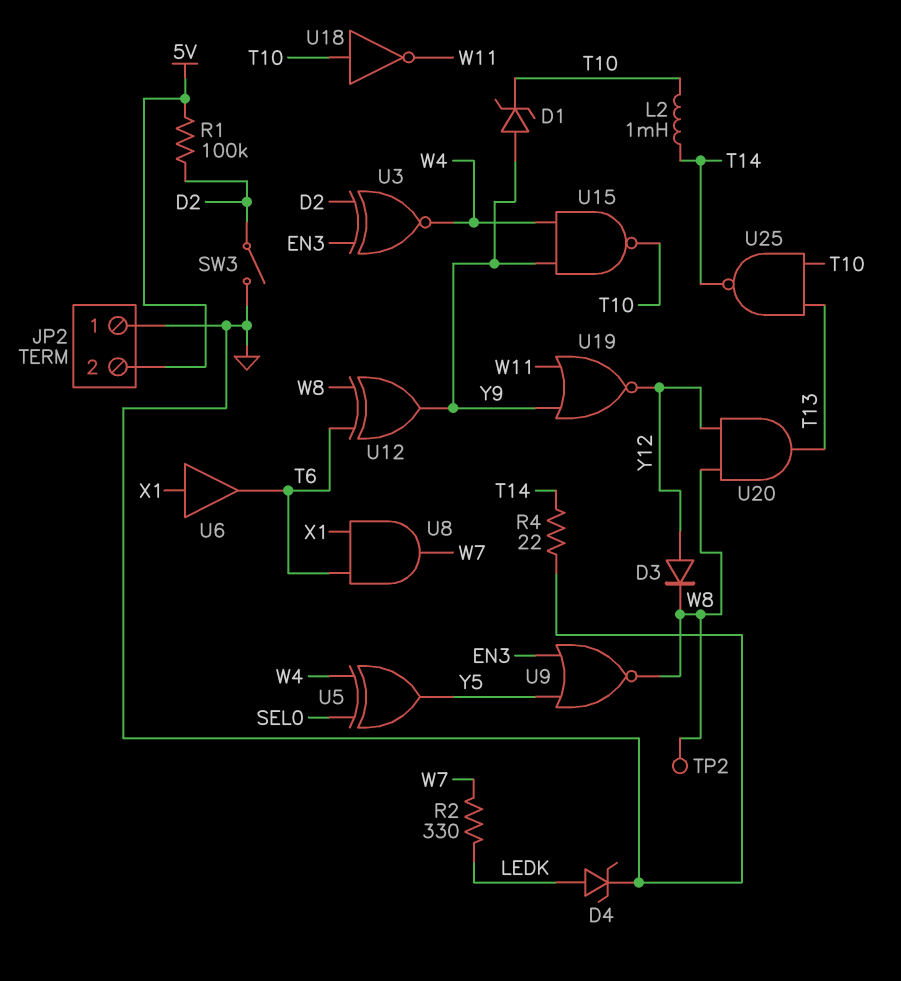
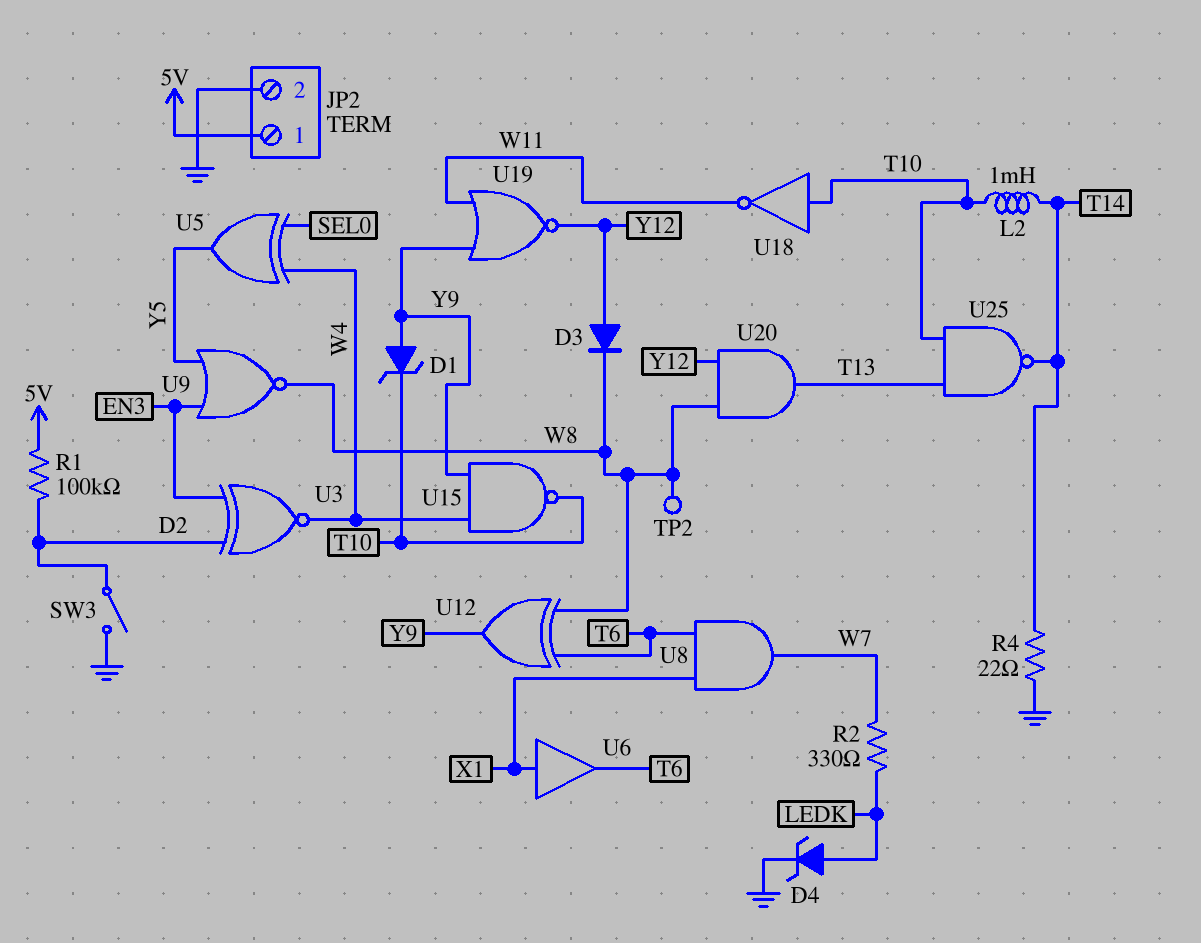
JP2 pin 1: GND -> 5V
JP2 pin 2: 5V -> GND

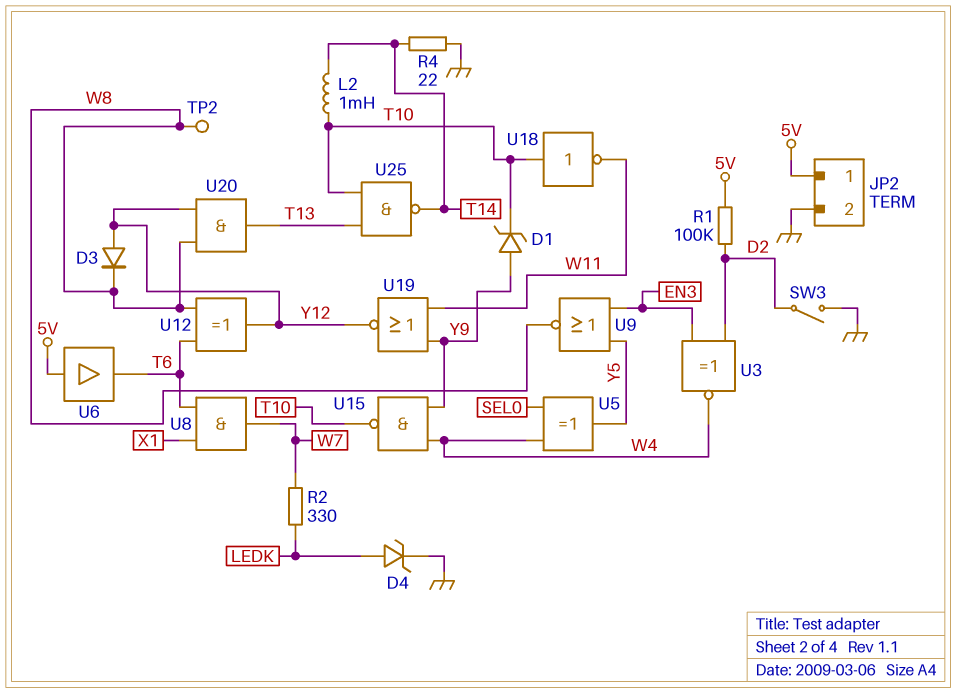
U6: buffer (in X1, out T6) -> buffer (in 5V, out T6)
U12: XOR (in T6, in W8, out Y9) -> XOR (in T6, in W8, out Y12)

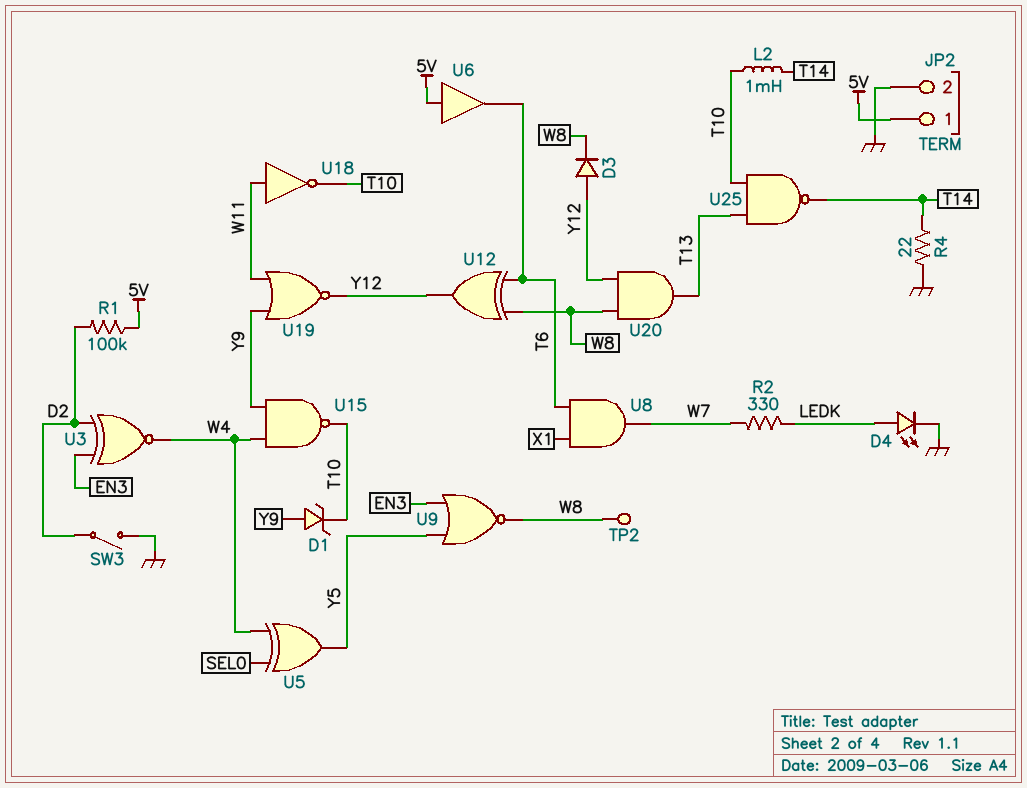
D4: zener (A LEDK, K GND) -> LED (A LEDK, K GND)
U18: NOT (in T10, out W11) -> NOT (in W11, out T10)

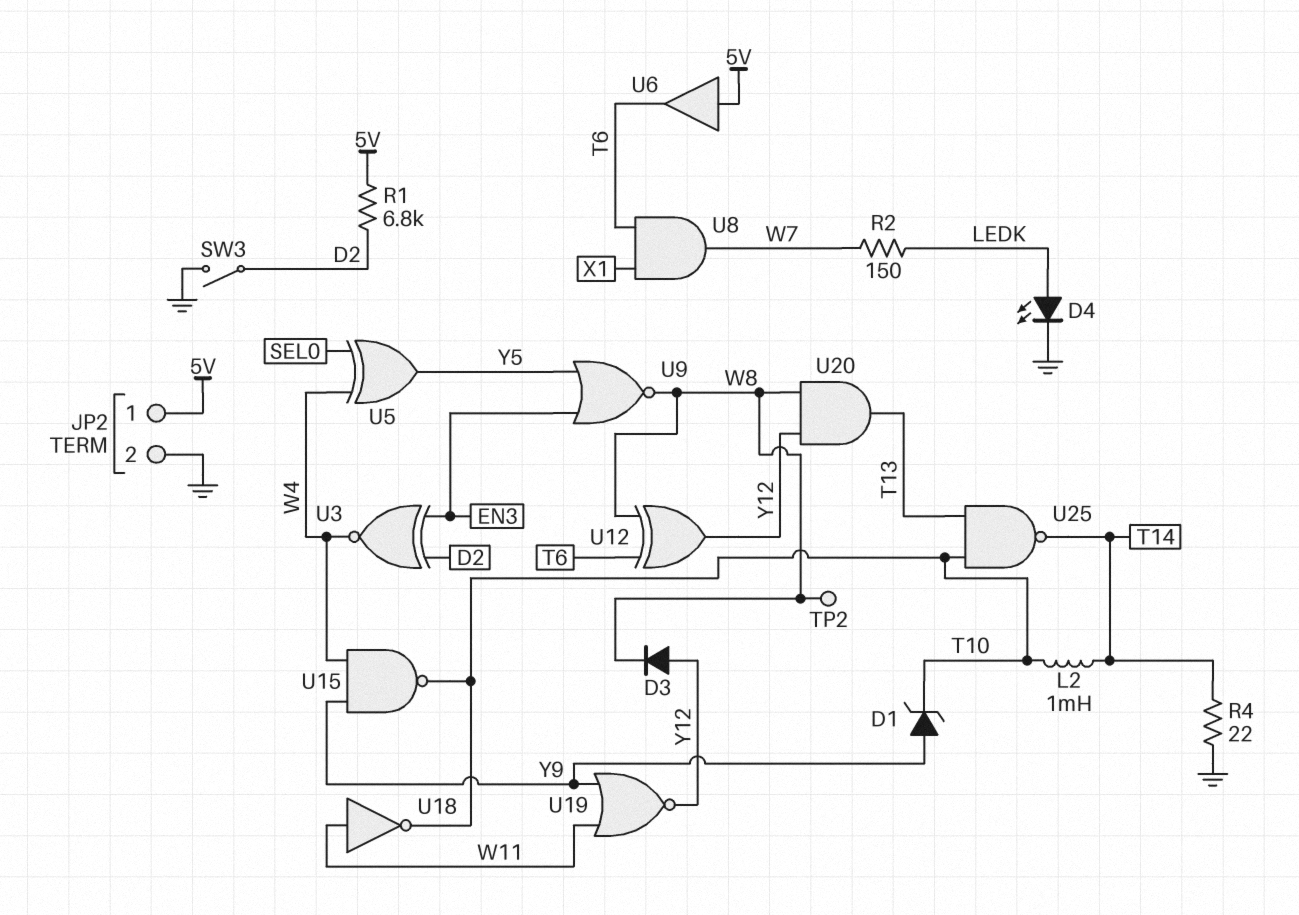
R1: 100k (5V, D2) -> 6.8k (5V, D2)
R2: 330 (LEDK, W7) -> 150 (LEDK, W7)

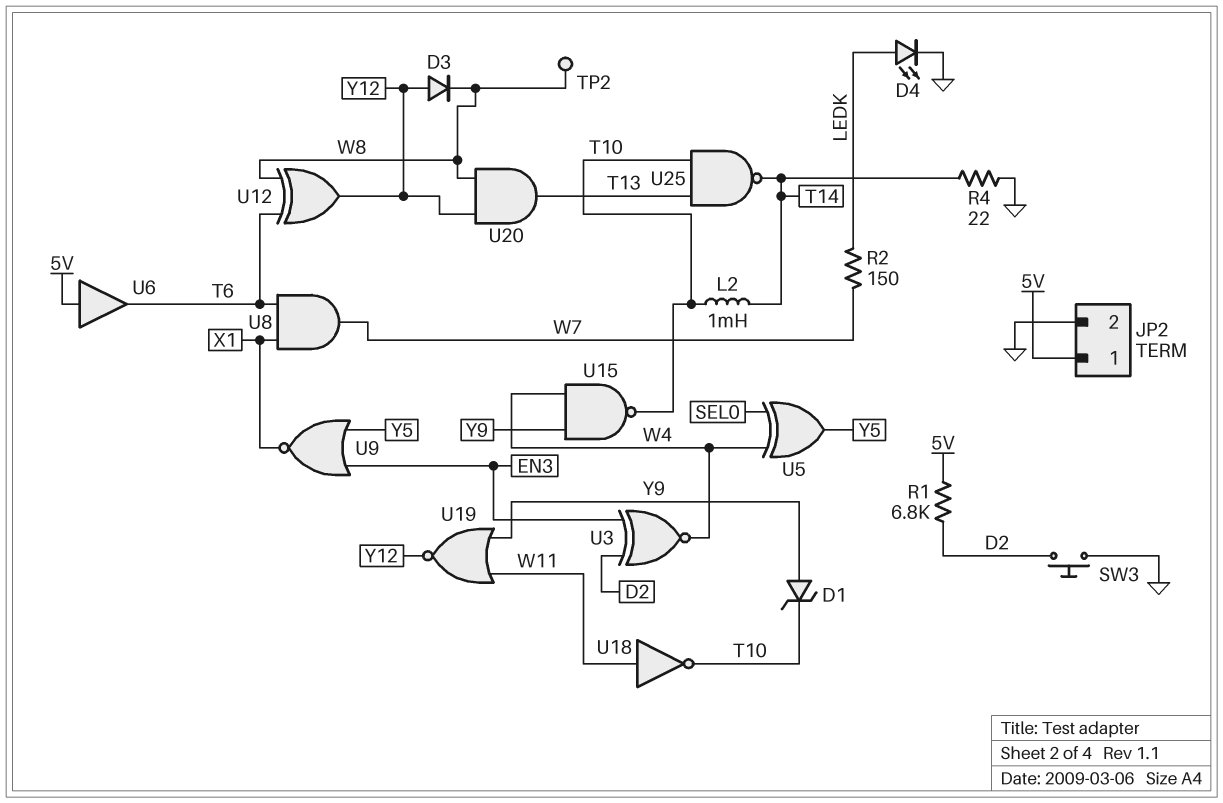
SW3: switch (D2, GND) -> button (D2, GND)
U9: NOR (in EN3, in Y5, out W8) -> NOR (in EN3, in Y5, out X1)

